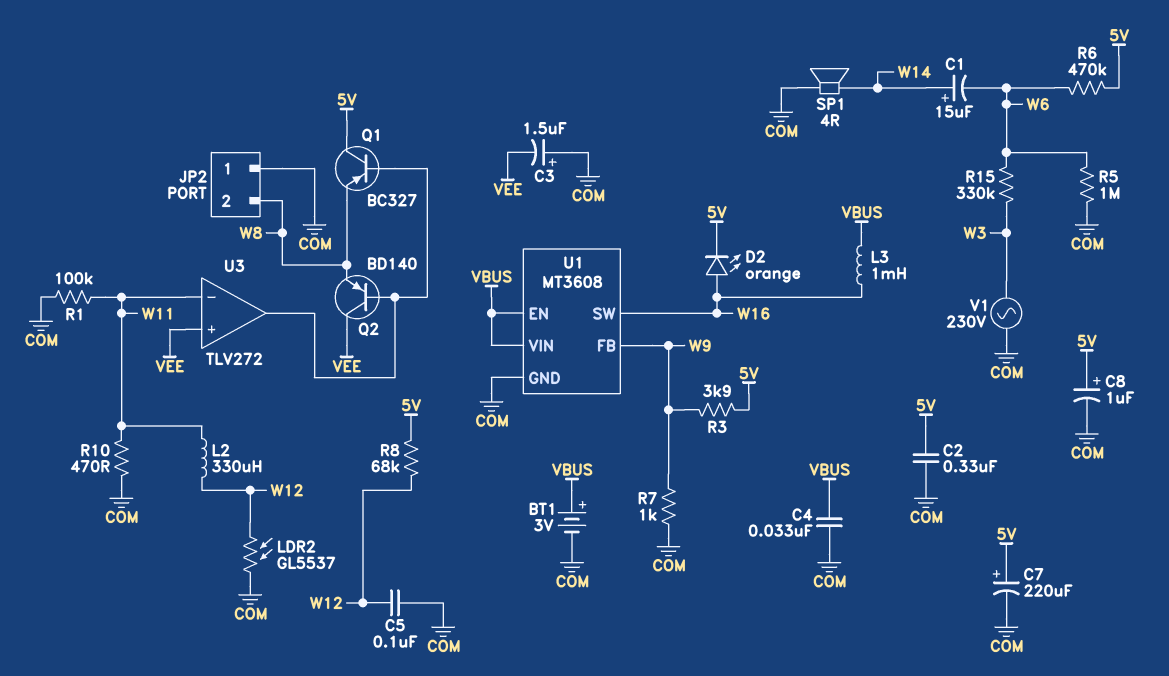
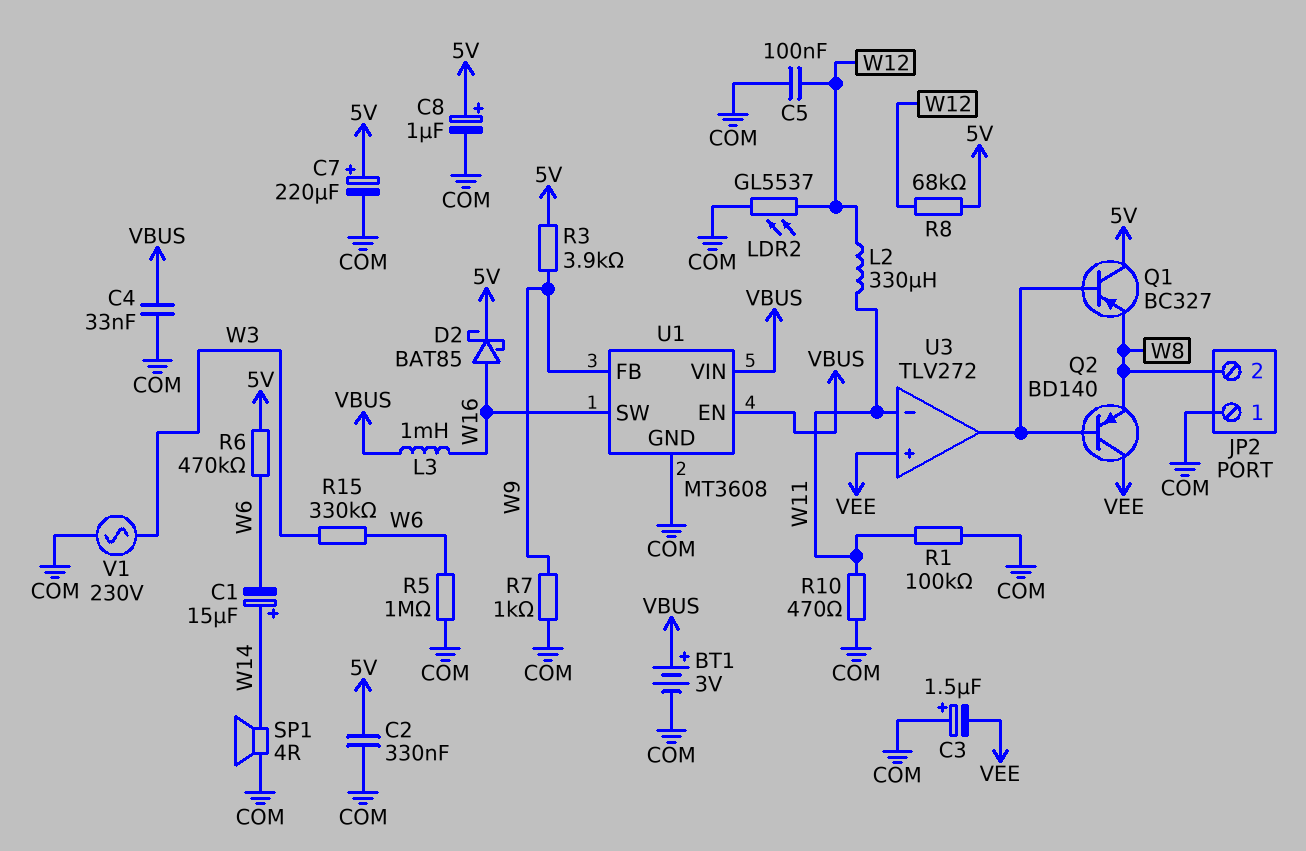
D2: LED orange (A W16, K 5V) -> schottky BAT85 (A W16, K 5V)

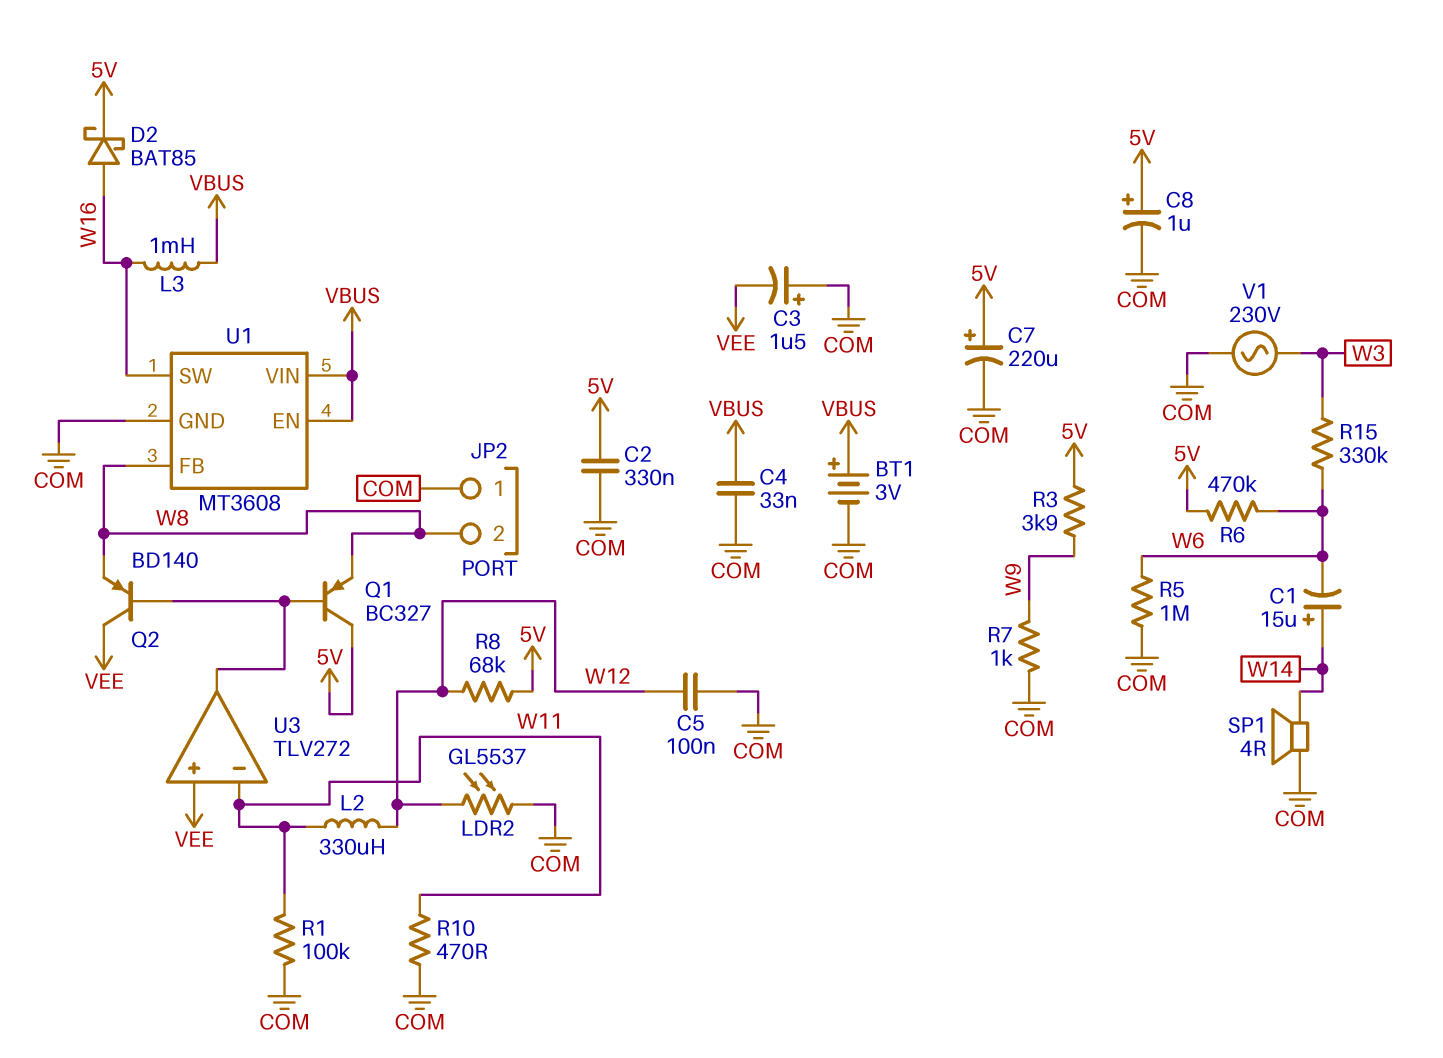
U1 pin FB: W9 -> W8

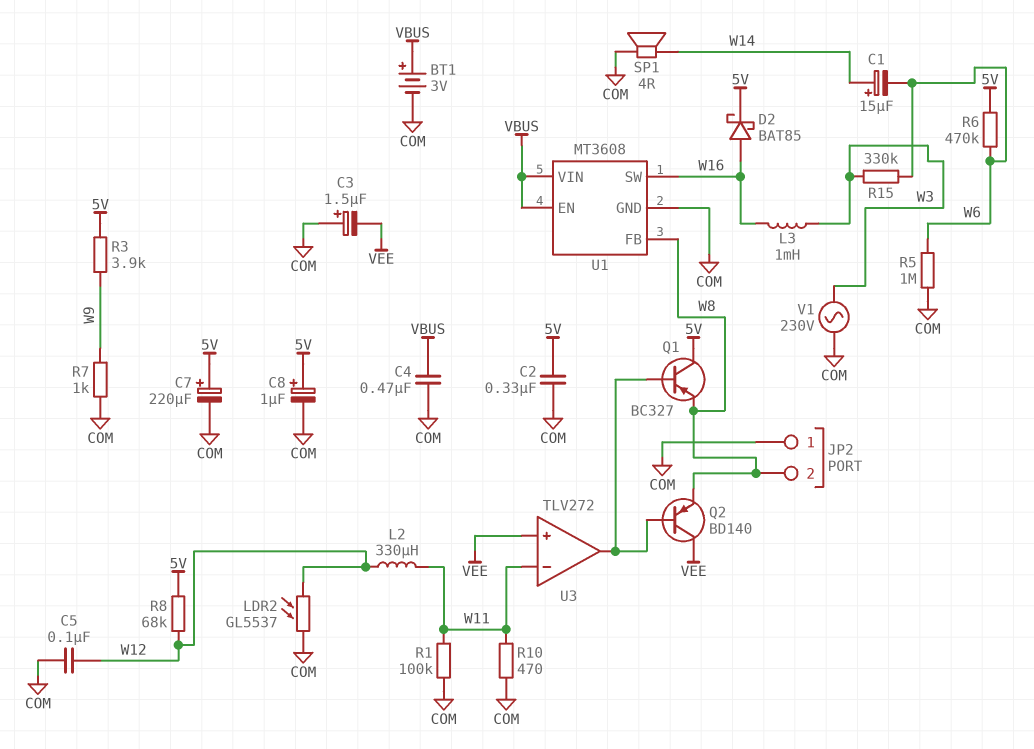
C4: 33nF (COM, VBUS) -> 470nF (COM, VBUS)
L3: 1mH (VBUS, W16) -> 1mH (W3, W16)

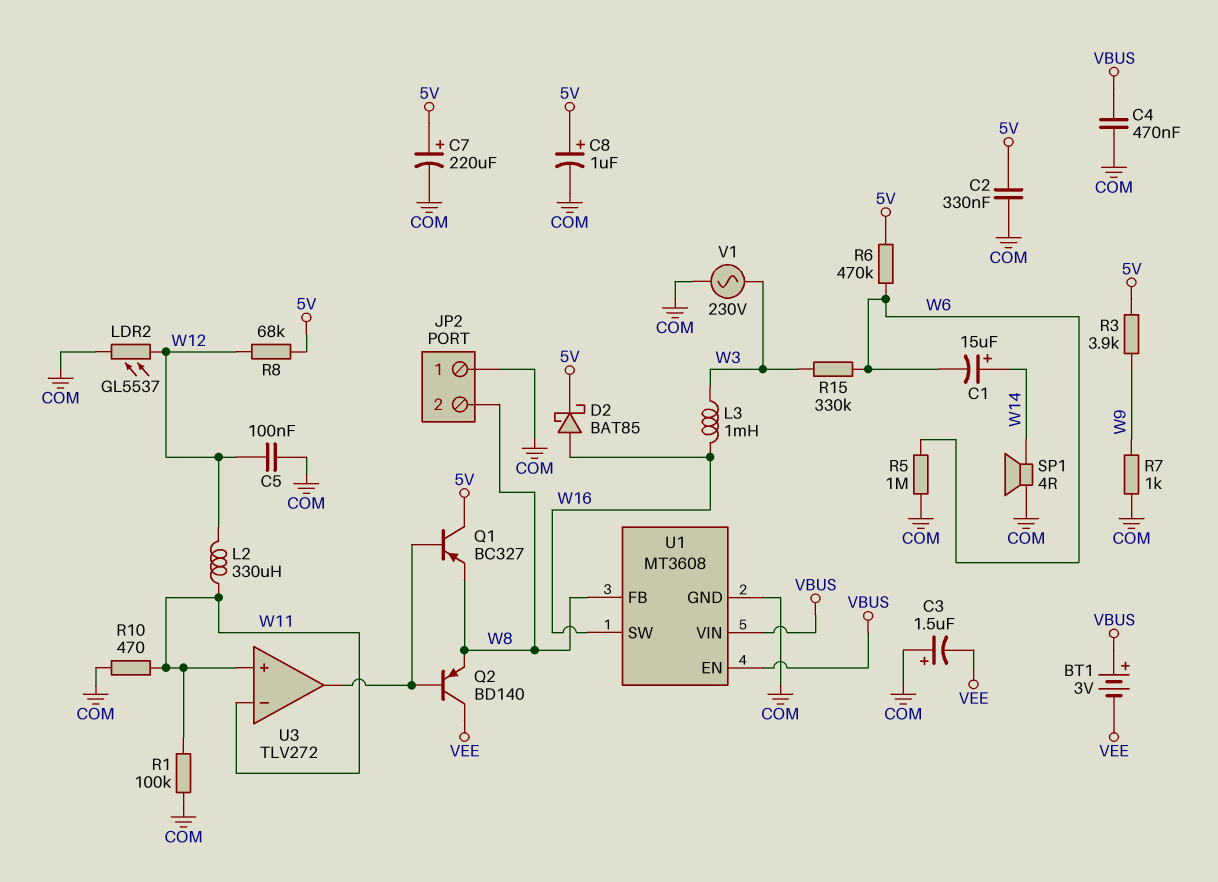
BT1: 3V (plus VBUS, minus COM) -> 3V (plus VBUS, minus VEE)
U3 pin in+: VEE -> W11

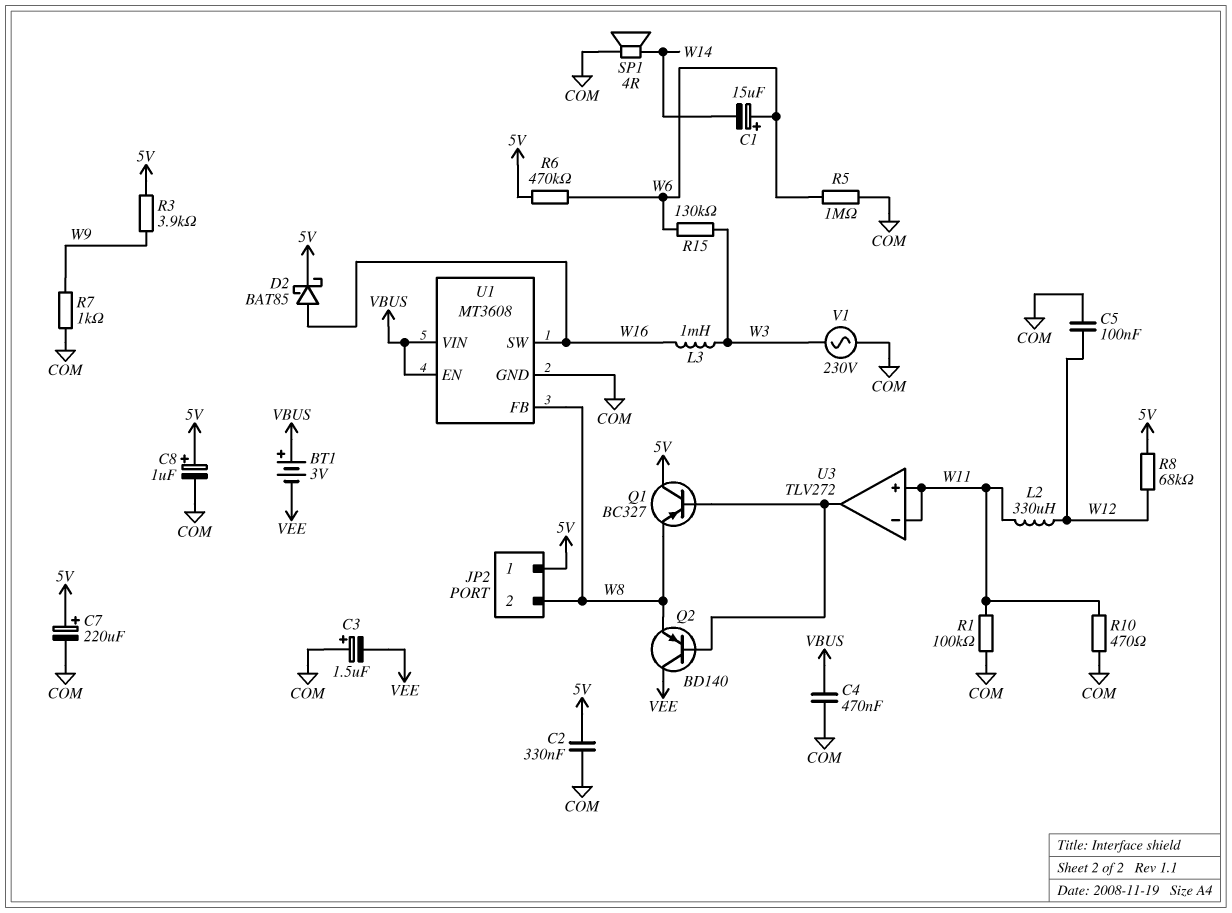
C1: 15uF (plus W14, minus W6) -> 15uF (plus W6, minus W14)
JP2 pin 1: COM -> 5V
LDR2: GL5537 (COM, W12) -> none
R15: 330k (W3, W6) -> 130k (W3, W6)

